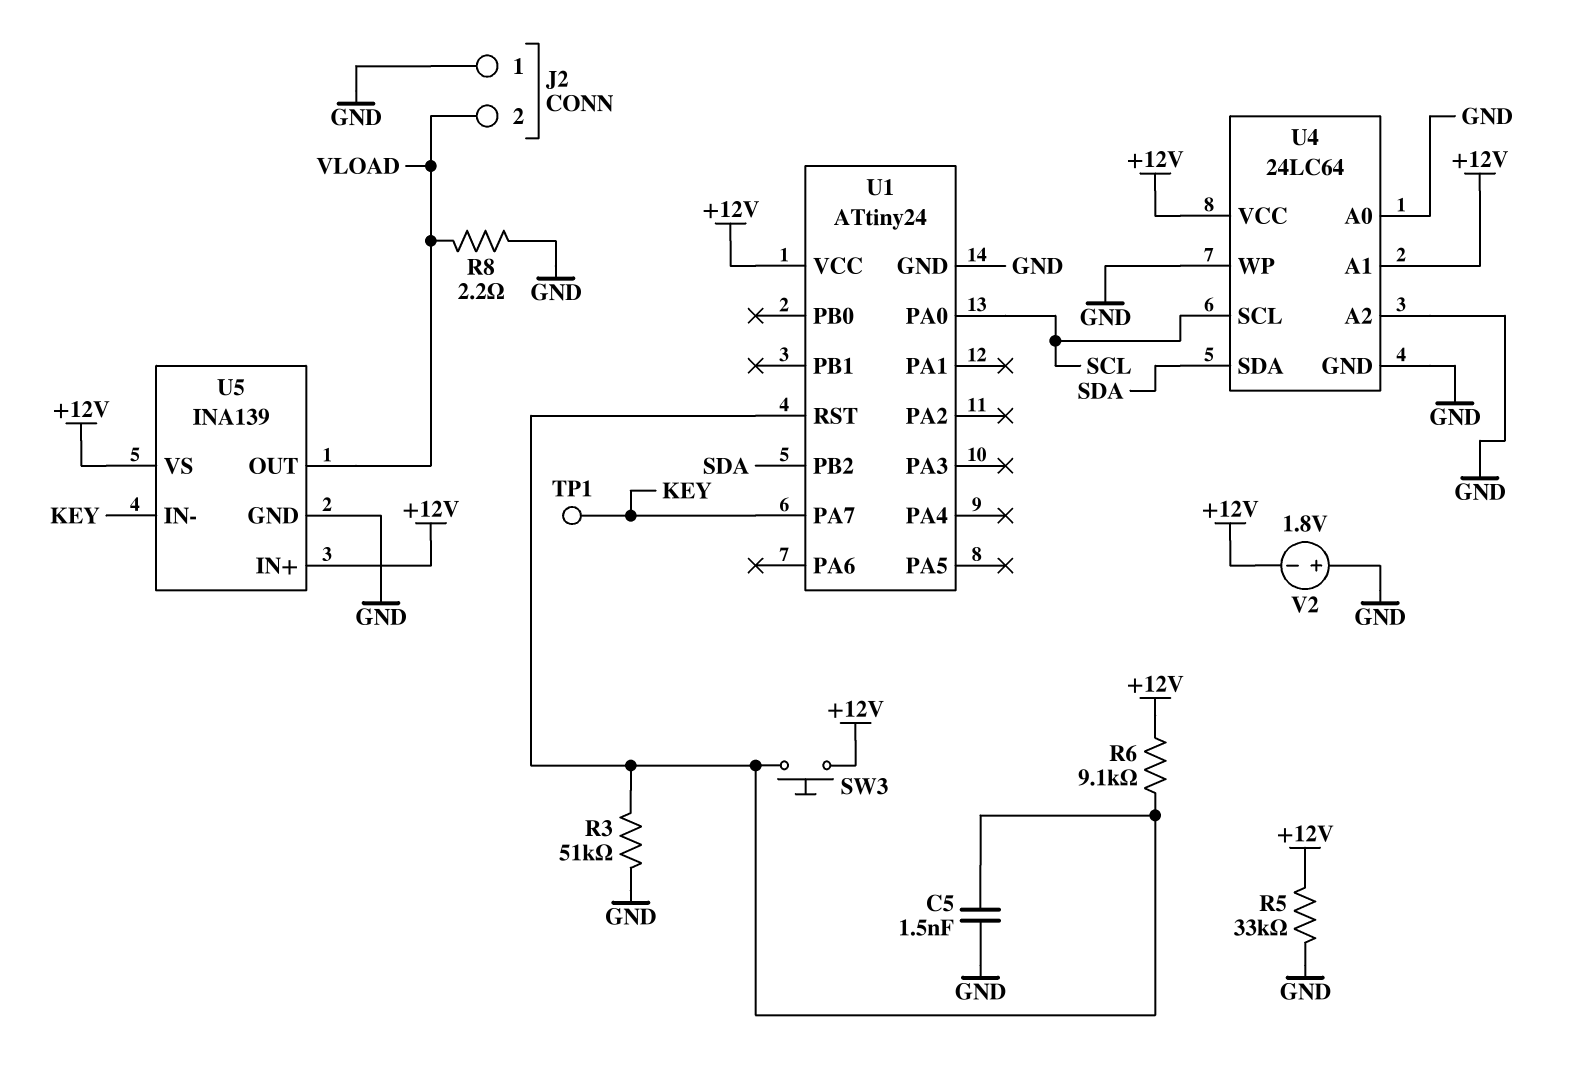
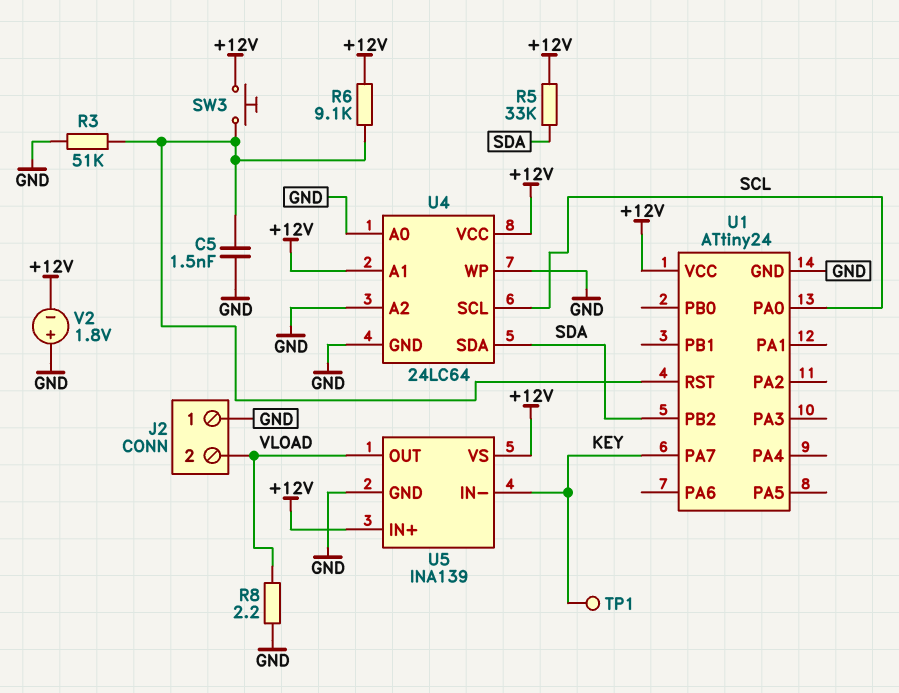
R5: 33k (+12V, GND) -> 33k (+12V, SDA)

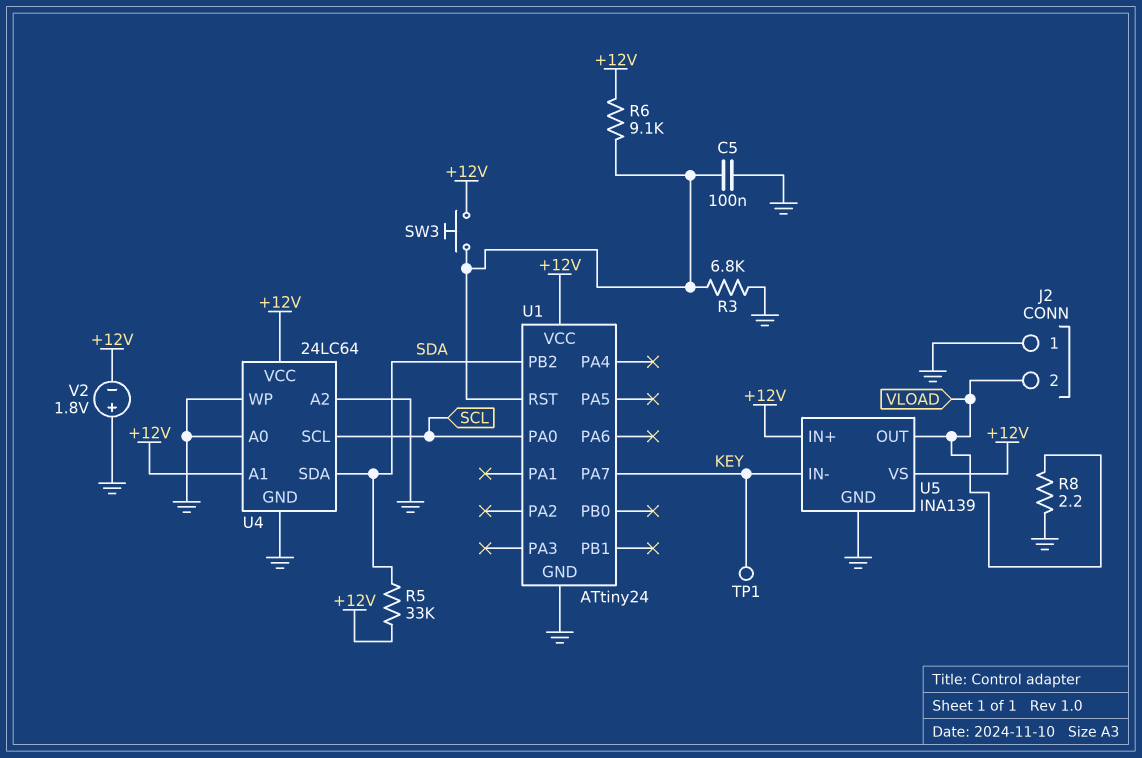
C5: 1.5nF (GND, U1/RST) -> 100nF (GND, U1/RST)
R3: 51k (GND, U1/RST) -> 6.8k (GND, U1/RST)

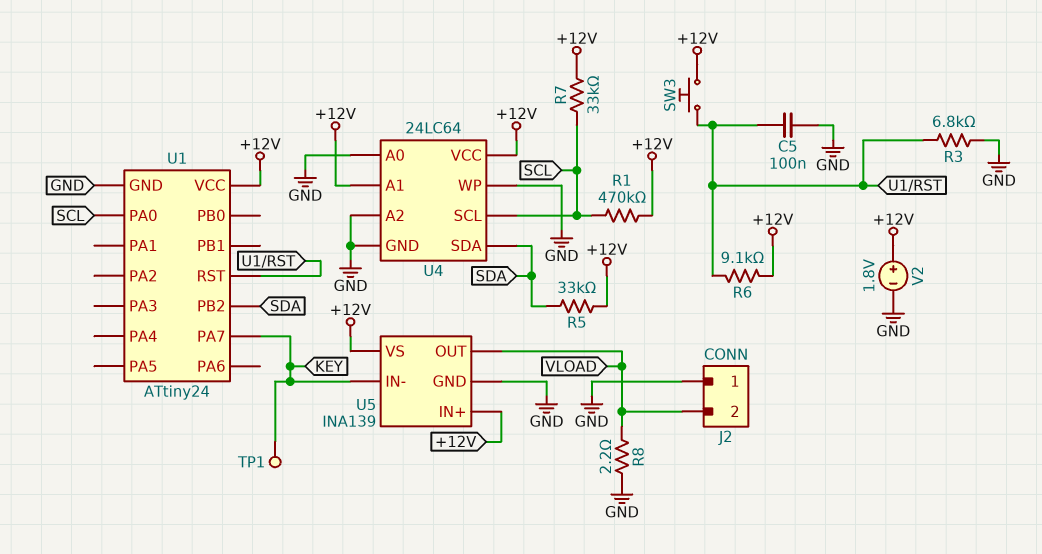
R1: none -> 470k (+12V, SCL)
R7: none -> 33k (+12V, SCL)
V2: 1.8V (plus GND, minus +12V) -> 1.8V (plus +12V, minus GND)

